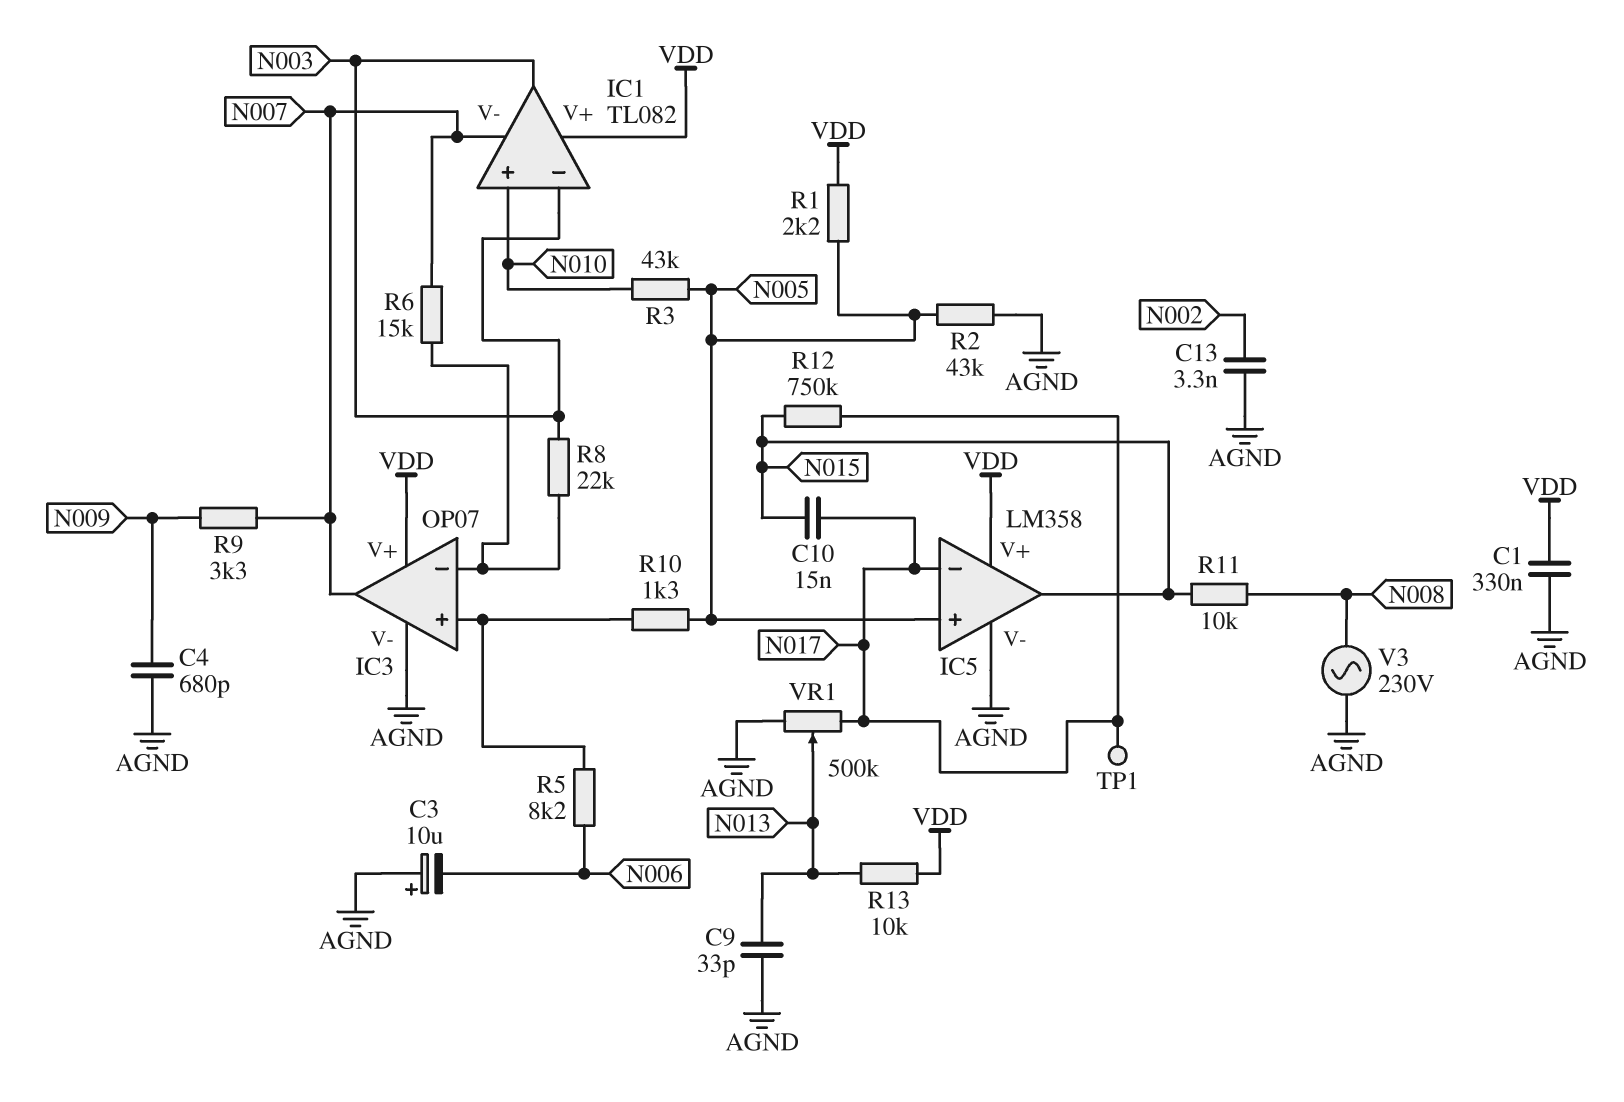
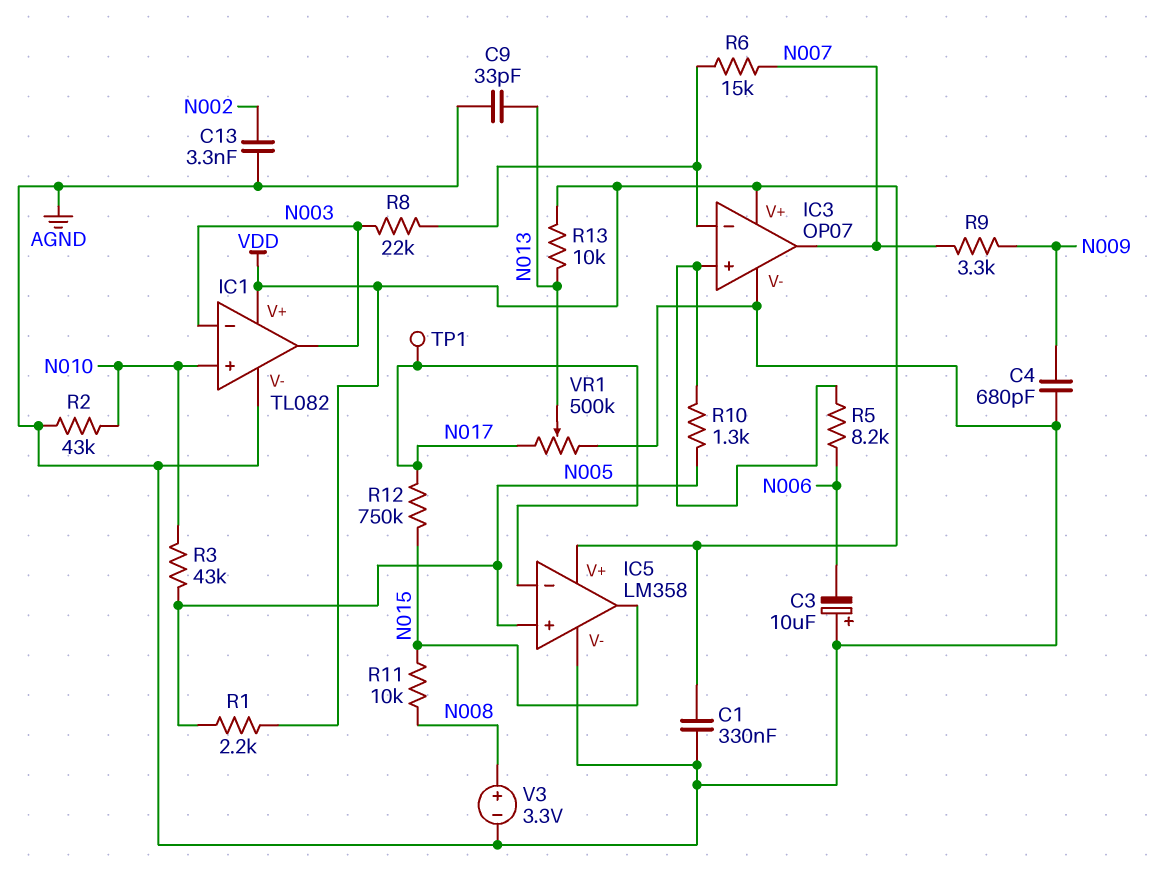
C10: 15nF (N015, N017) -> none
IC1 pin V-: N007 -> AGND
R2: 43k (AGND, N005) -> 43k (AGND, N010)
V3: AC 230V (AGND, N008) -> 3.3V (plus N008, minus AGND)

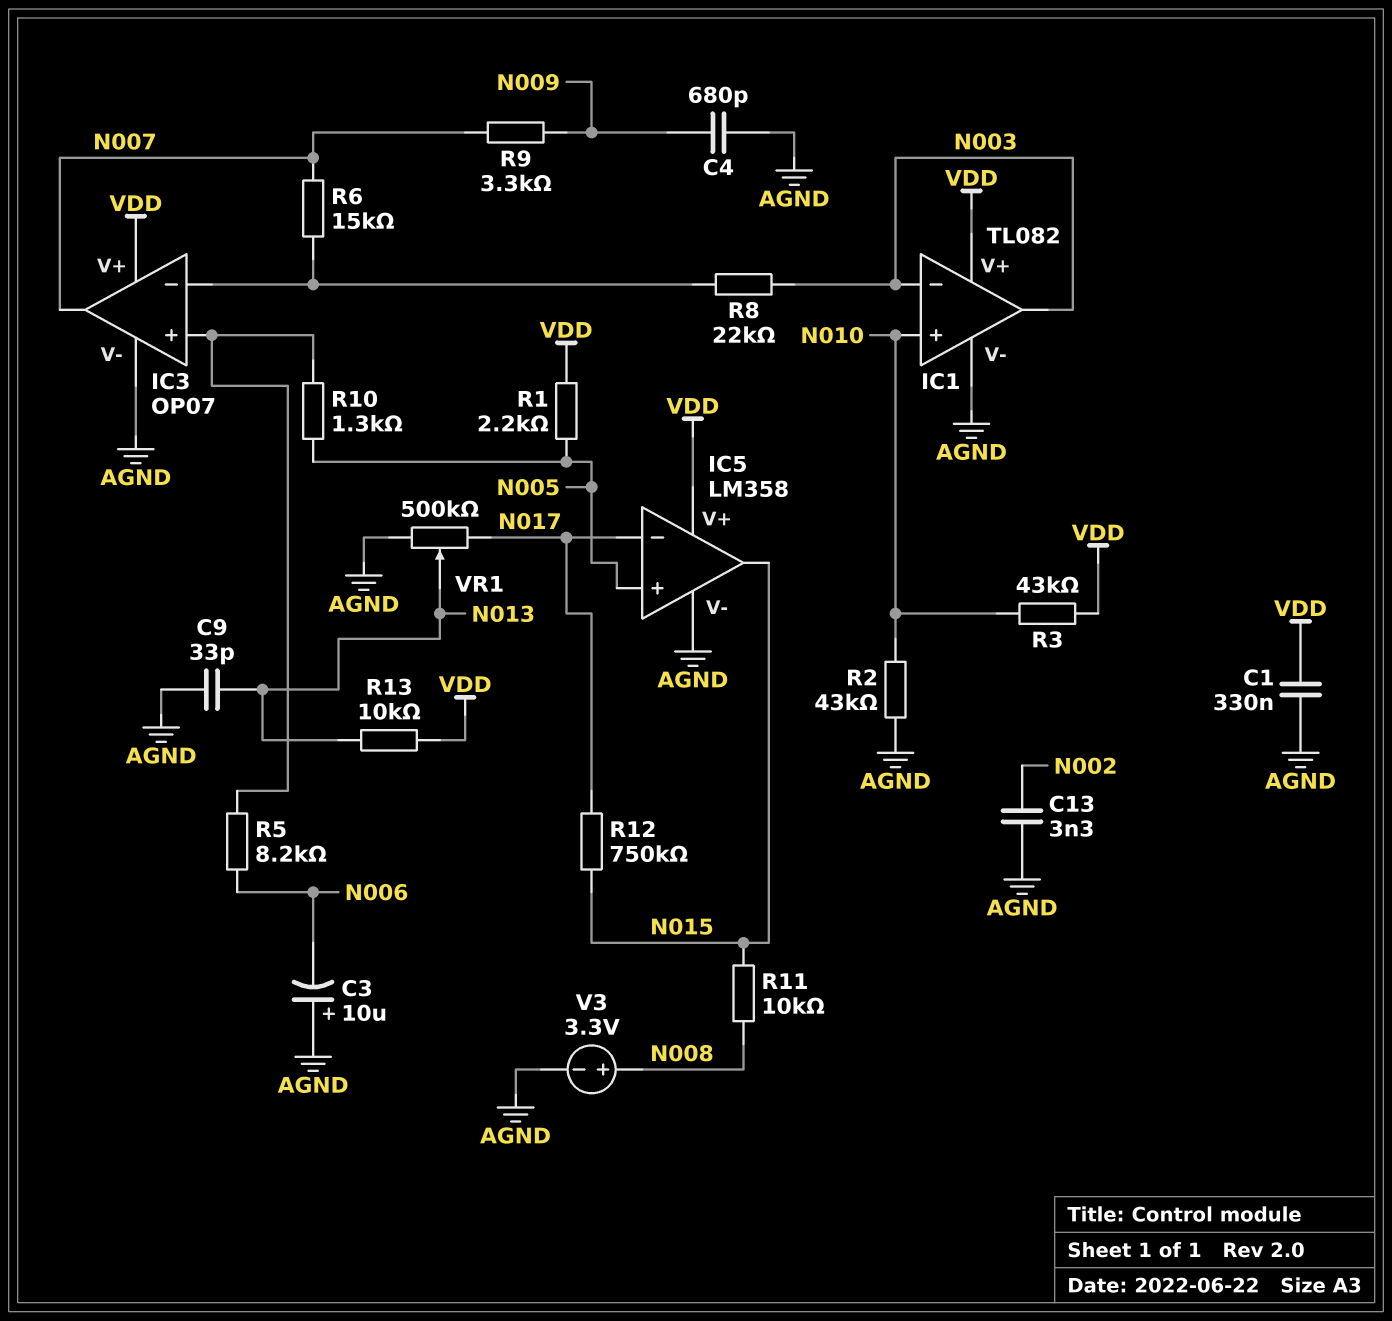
R3: 43k (N005, N010) -> 43k (N010, VDD)
TP1: test point (N017) -> none

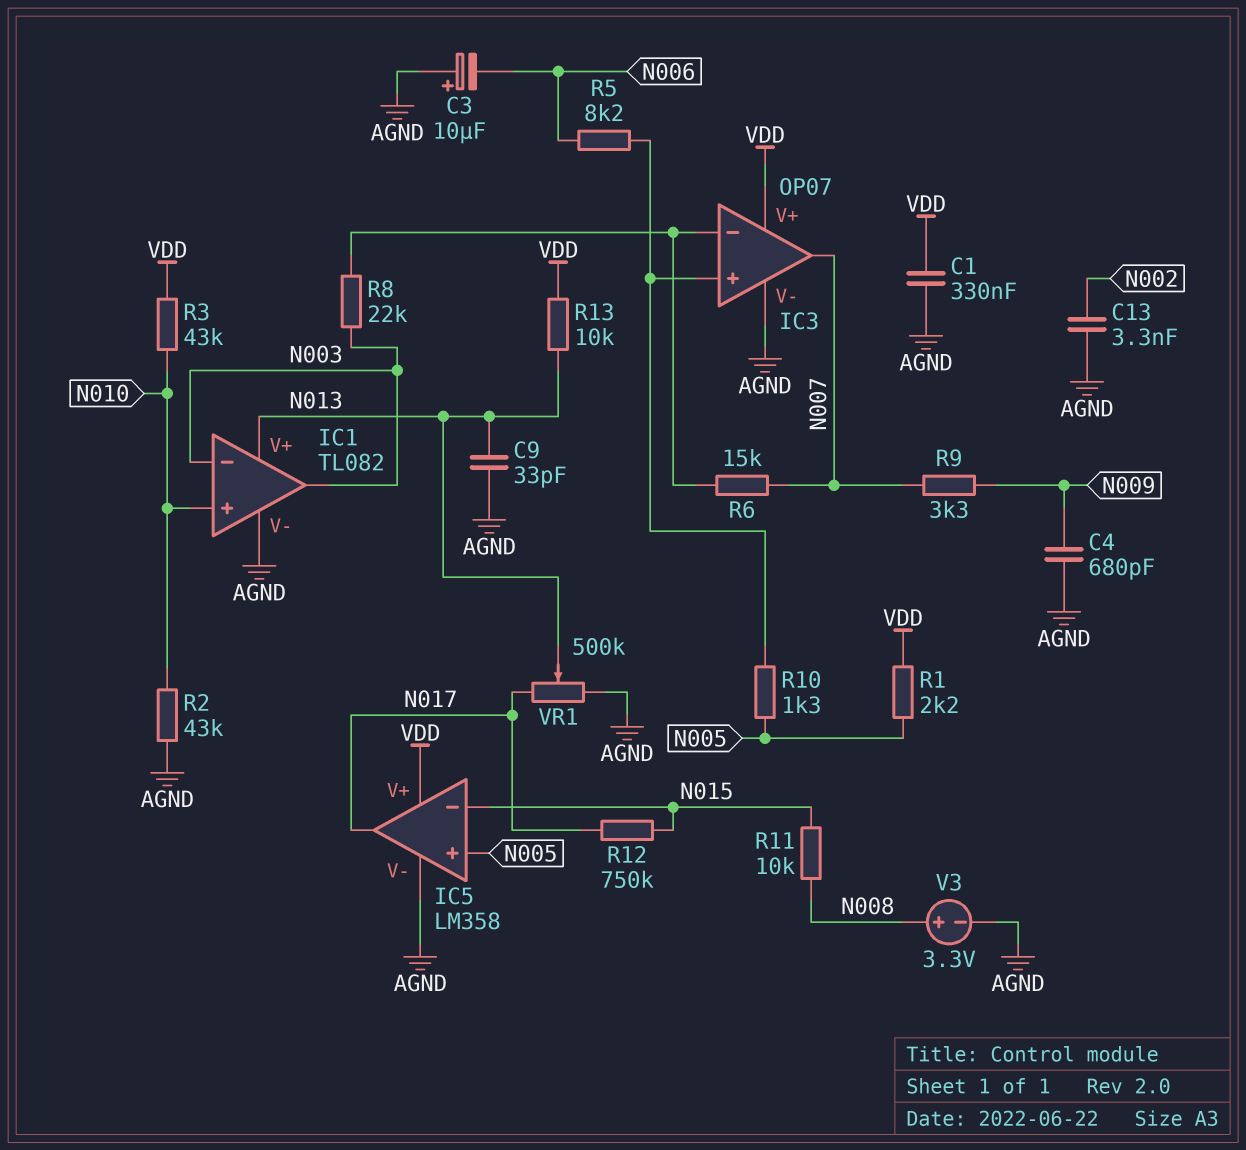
IC1 pin V+: VDD -> N013
IC5 pin in-: N017 -> N015
IC5 pin out: N015 -> N017

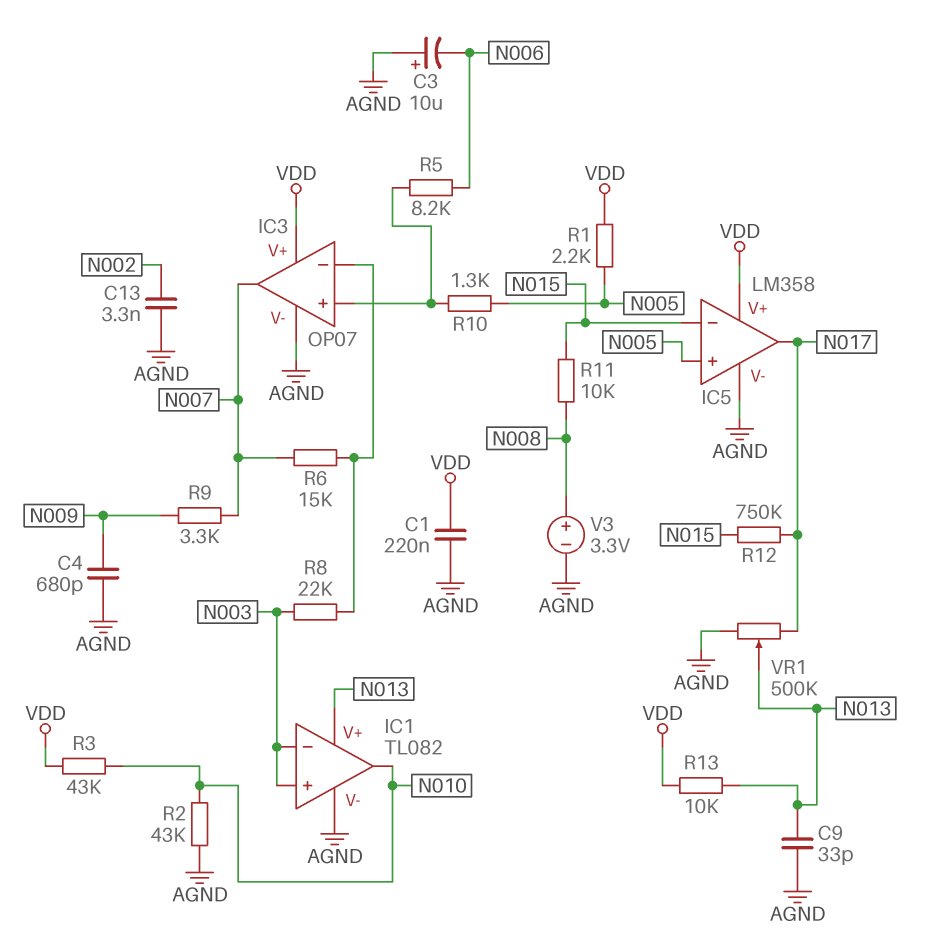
C1: 330nF (AGND, VDD) -> 220nF (AGND, VDD)
IC1 pin in+: N010 -> N003
IC1 pin out: N003 -> N010

